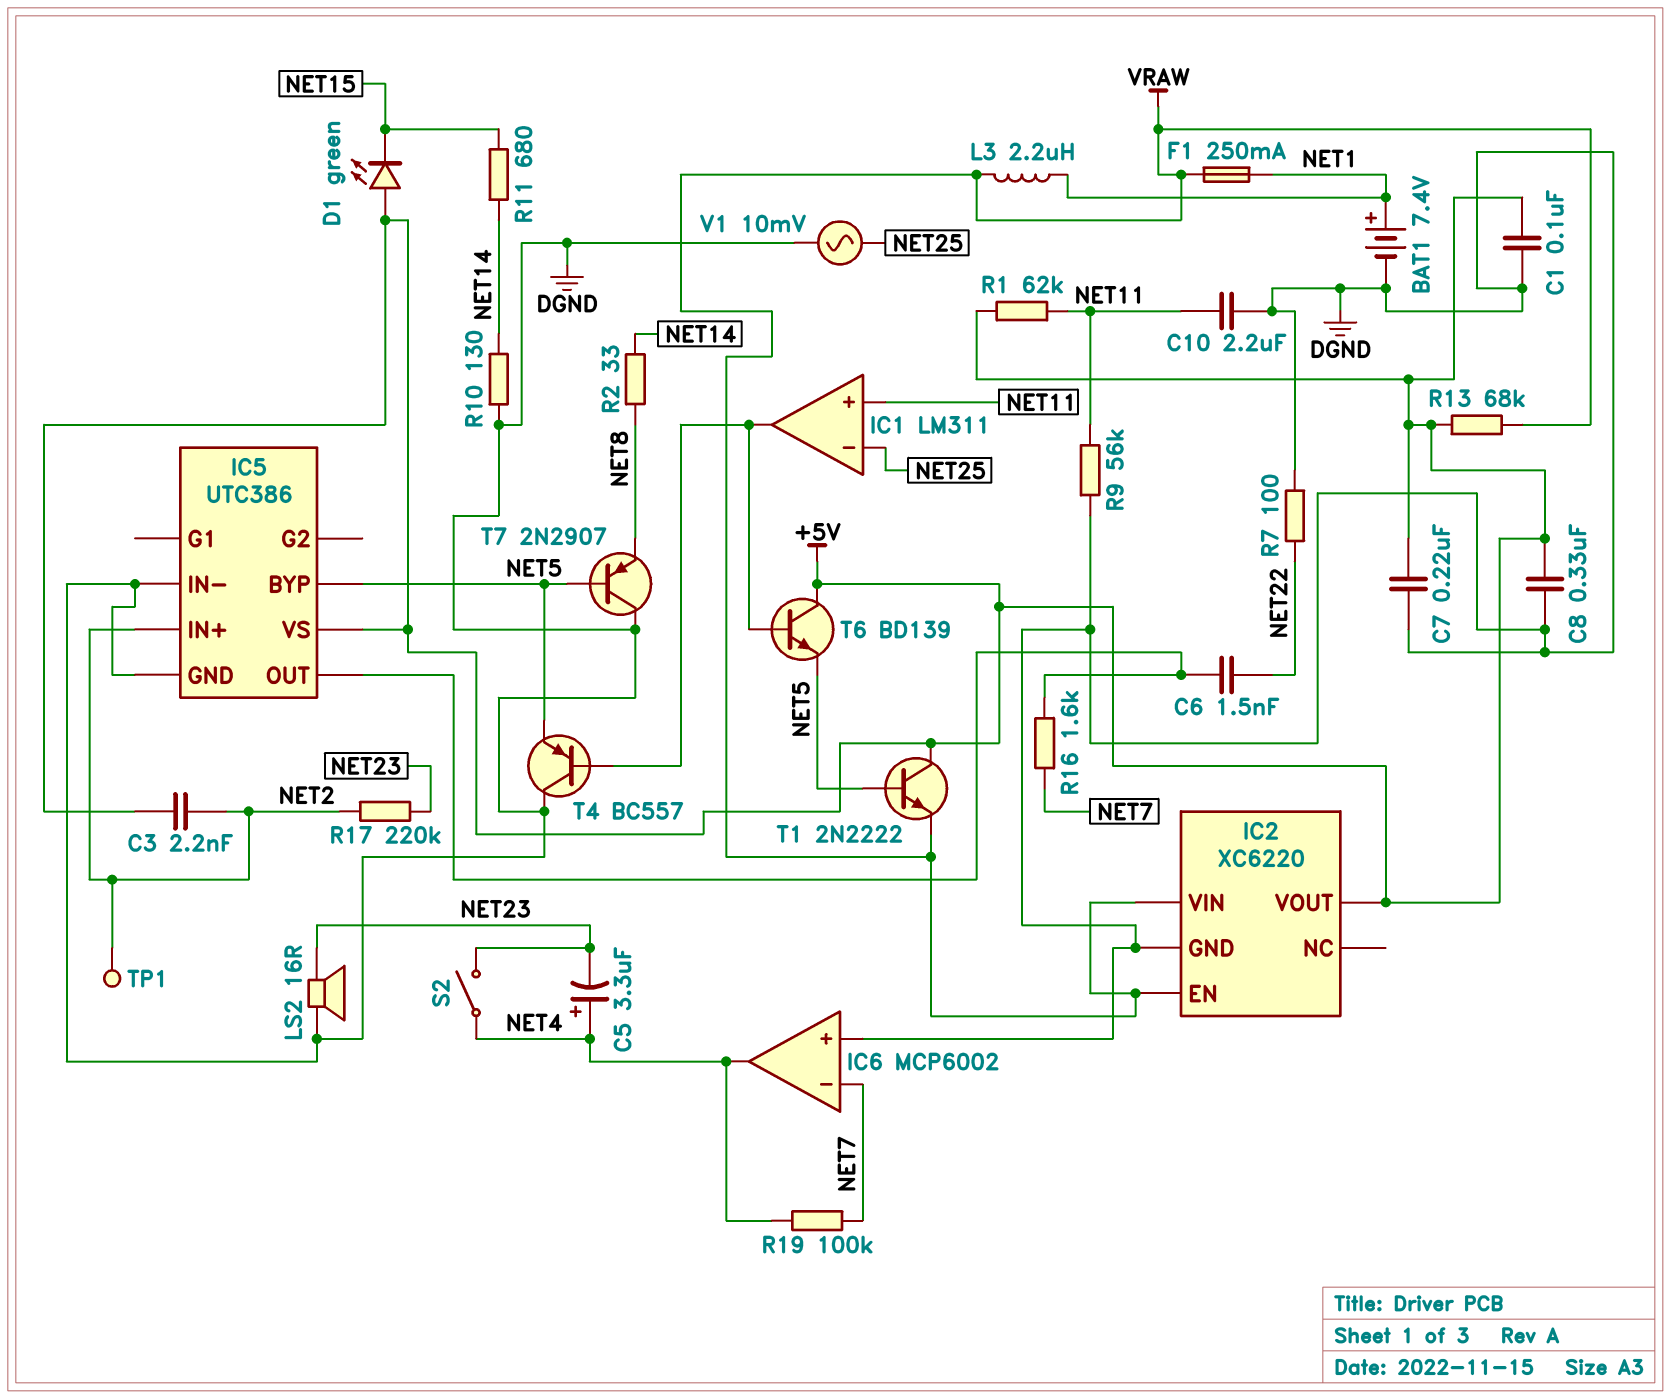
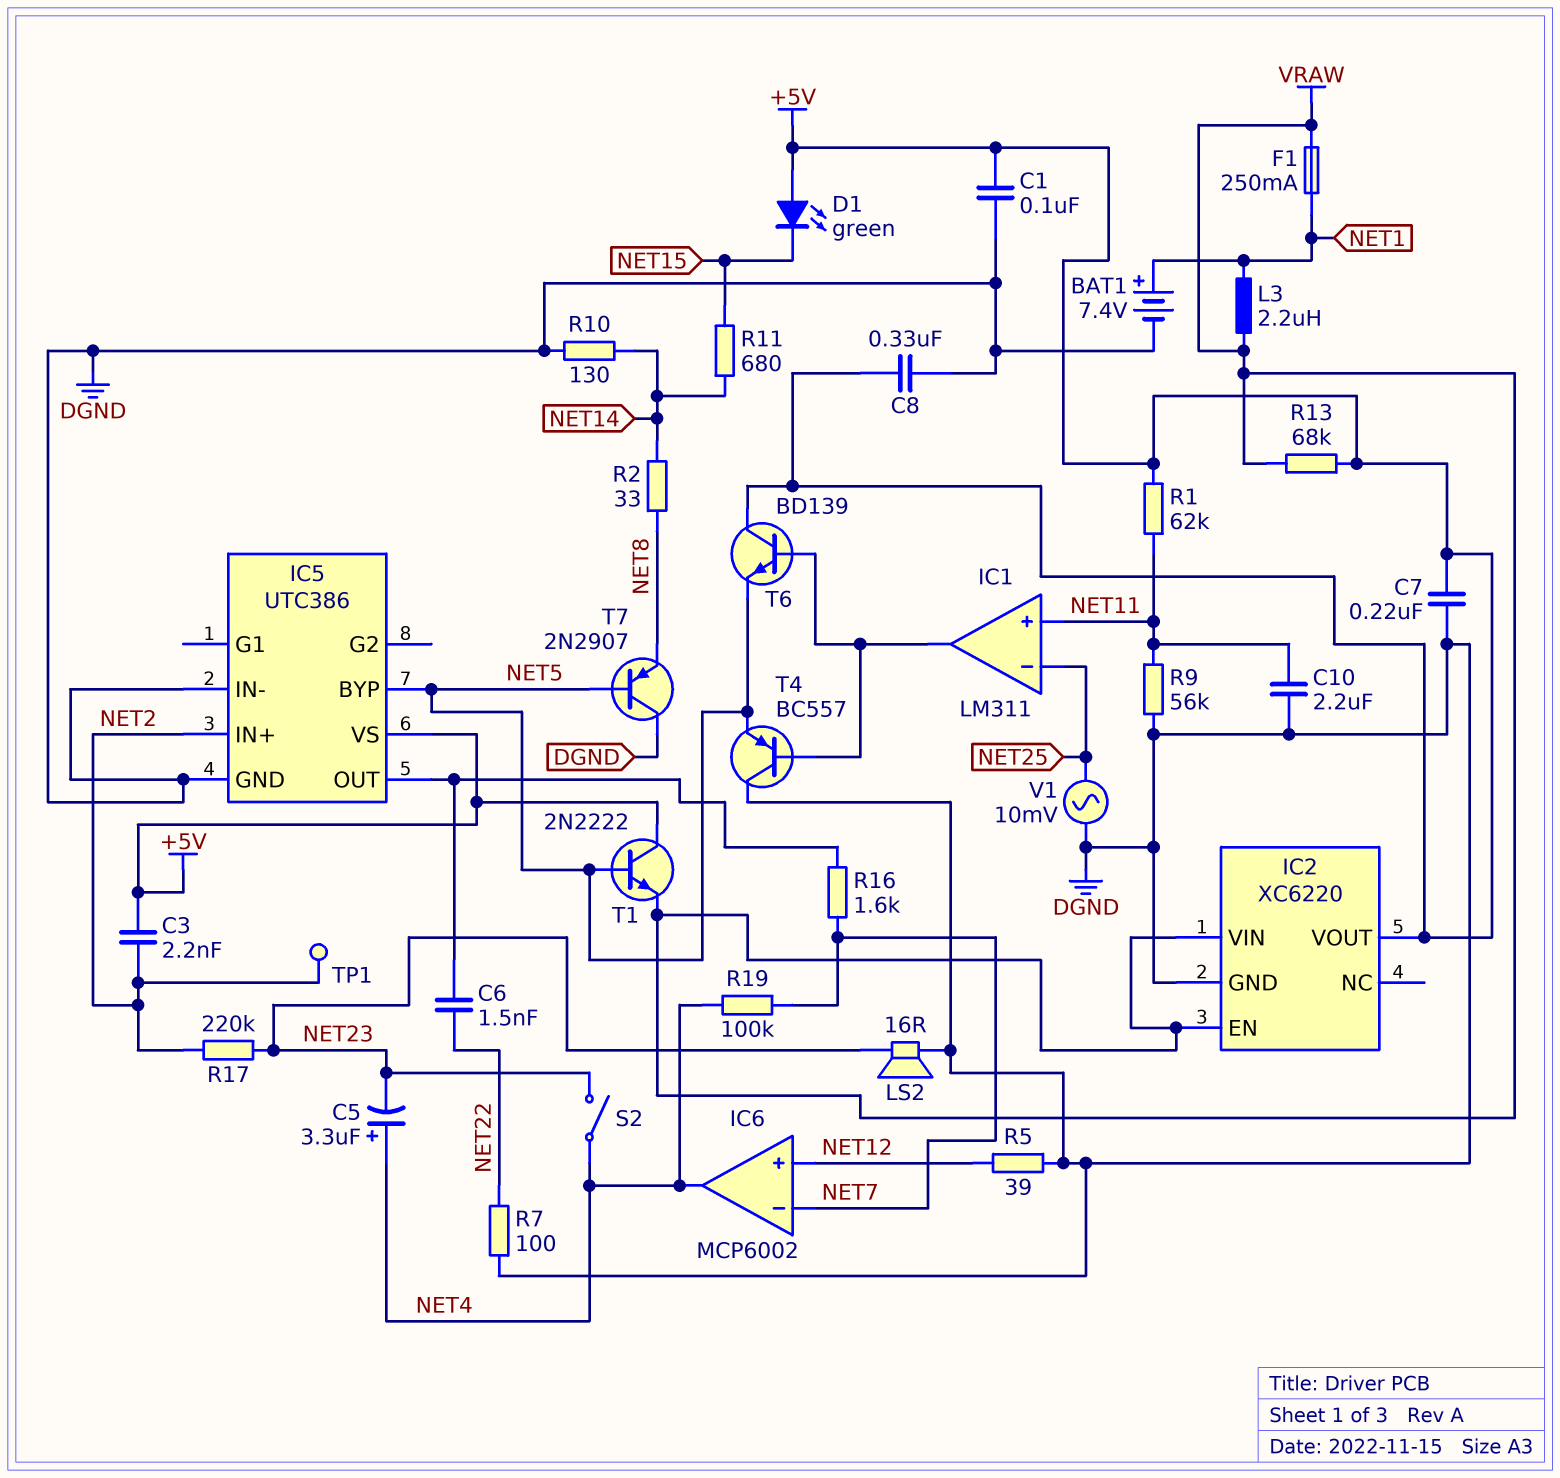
IC6 pin in+: DGND -> NET12
R5: none -> 39 (DGND, NET12)

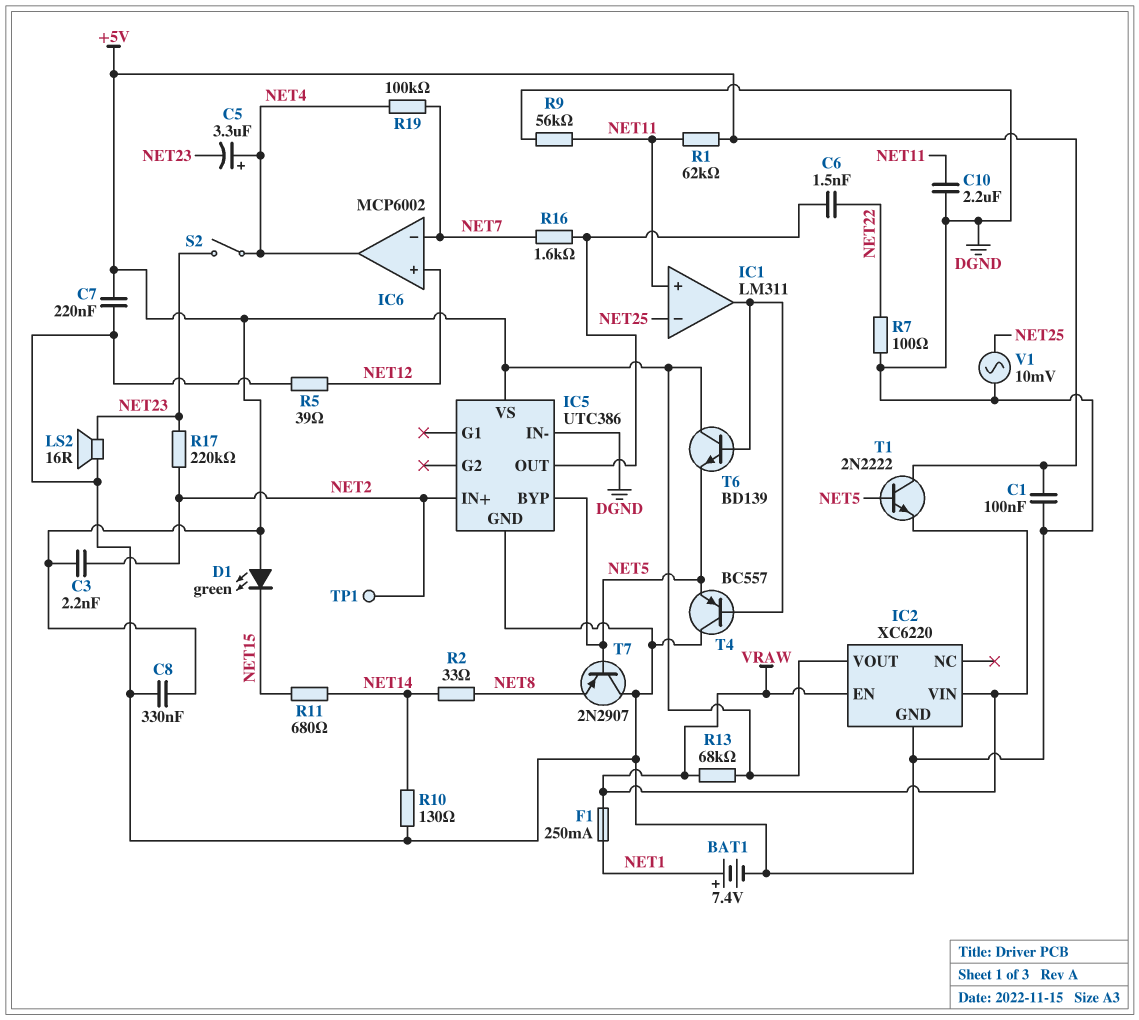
L3: 2.2uH (NET1, VRAW) -> none

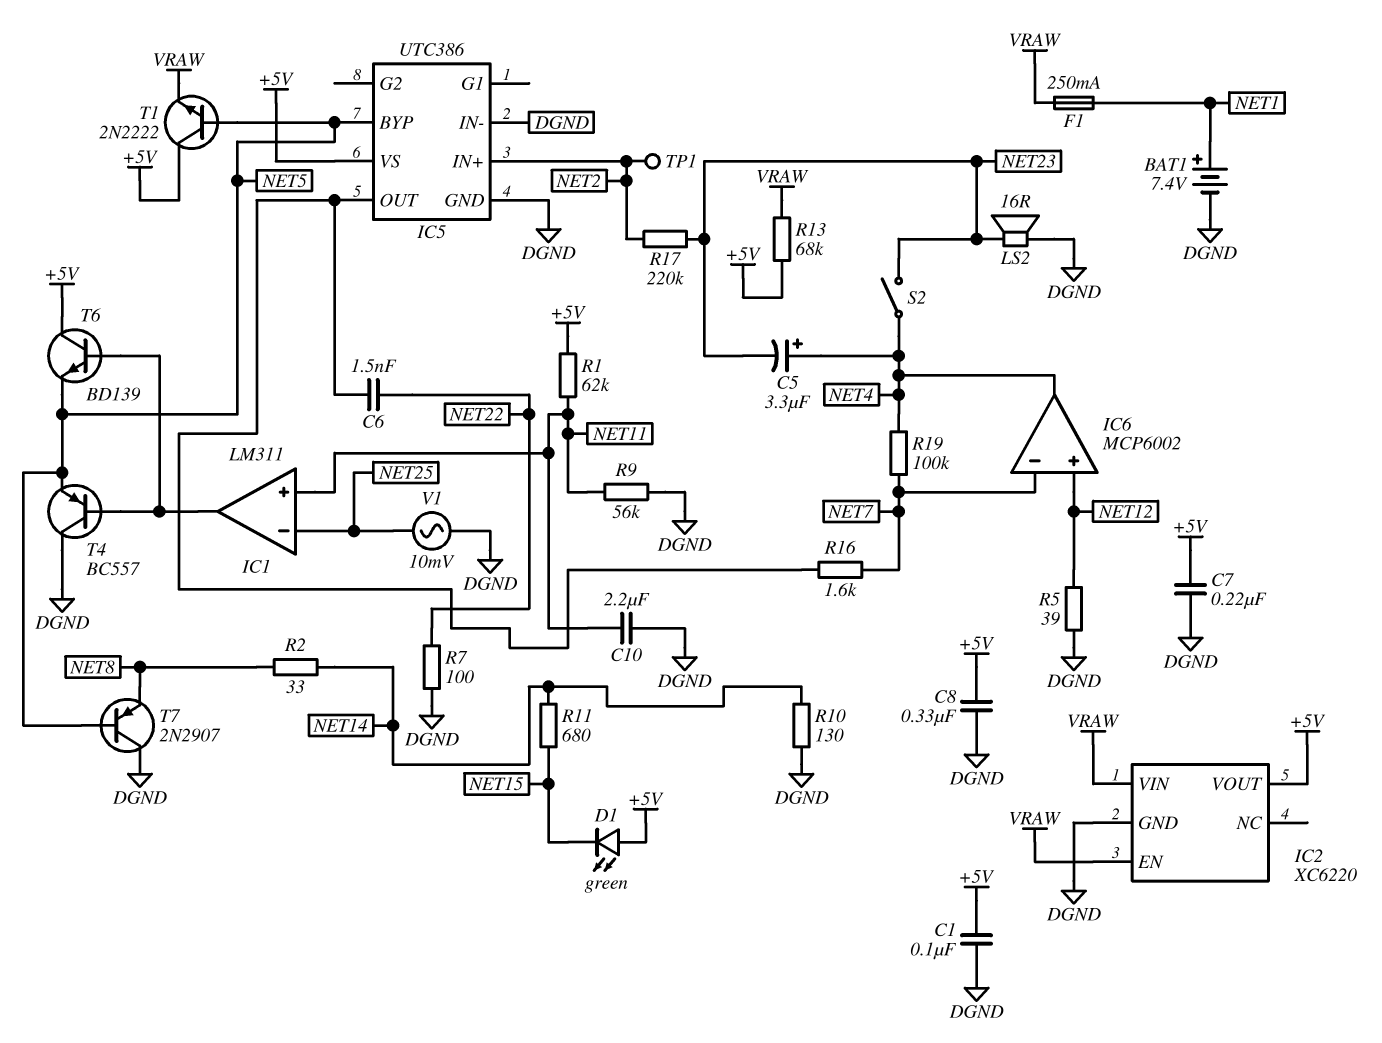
C3: 2.2nF (+5V, NET2) -> none

